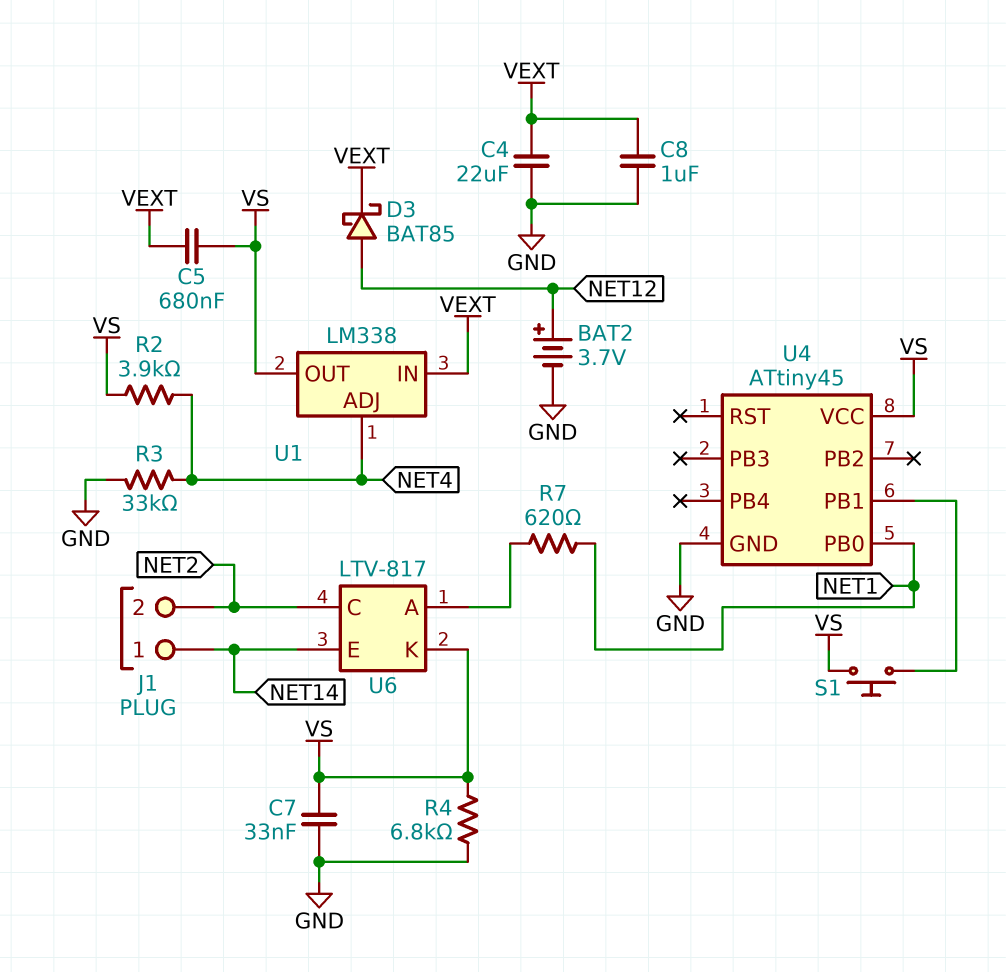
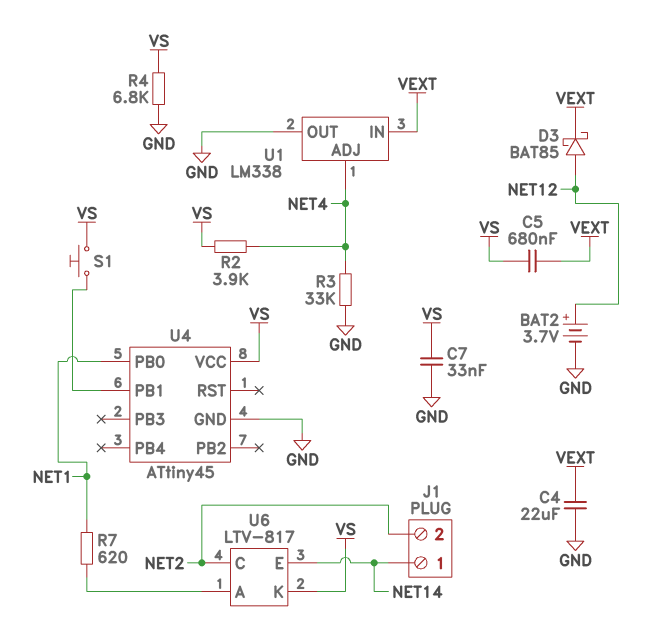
C8: 1uF (GND, VEXT) -> none
U1 pin OUT: VS -> GND

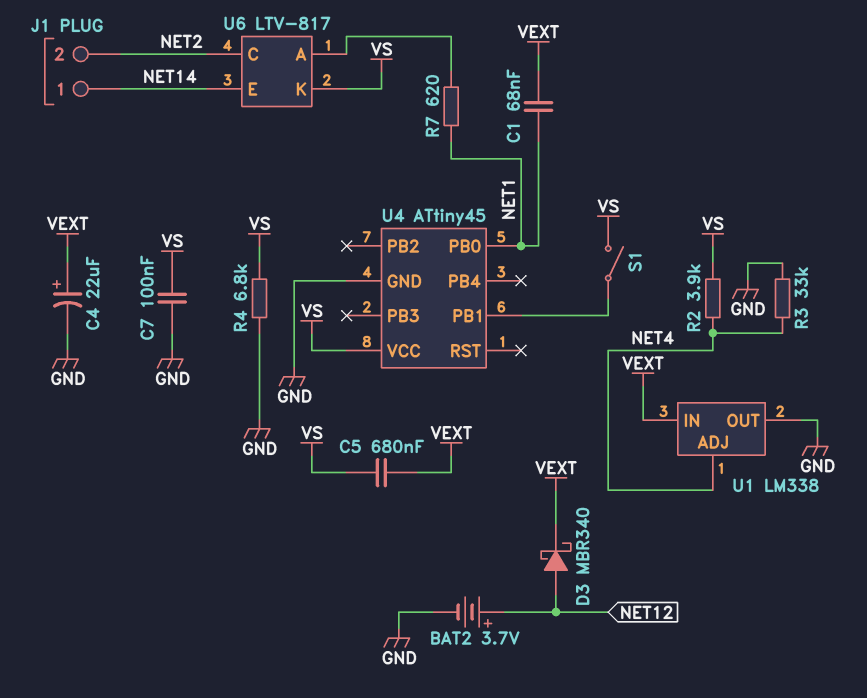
C1: none -> 68nF (NET1, VEXT)
C4: 22uF (GND, VEXT) -> 22uF (plus VEXT, minus GND)
C7: 33nF (GND, VS) -> 100nF (GND, VS)
D3: schottky BAT85 (A NET12, K VEXT) -> schottky MBR340 (A NET12, K VEXT)
S1: button (U4/PB1, VS) -> switch (U4/PB1, VS)

